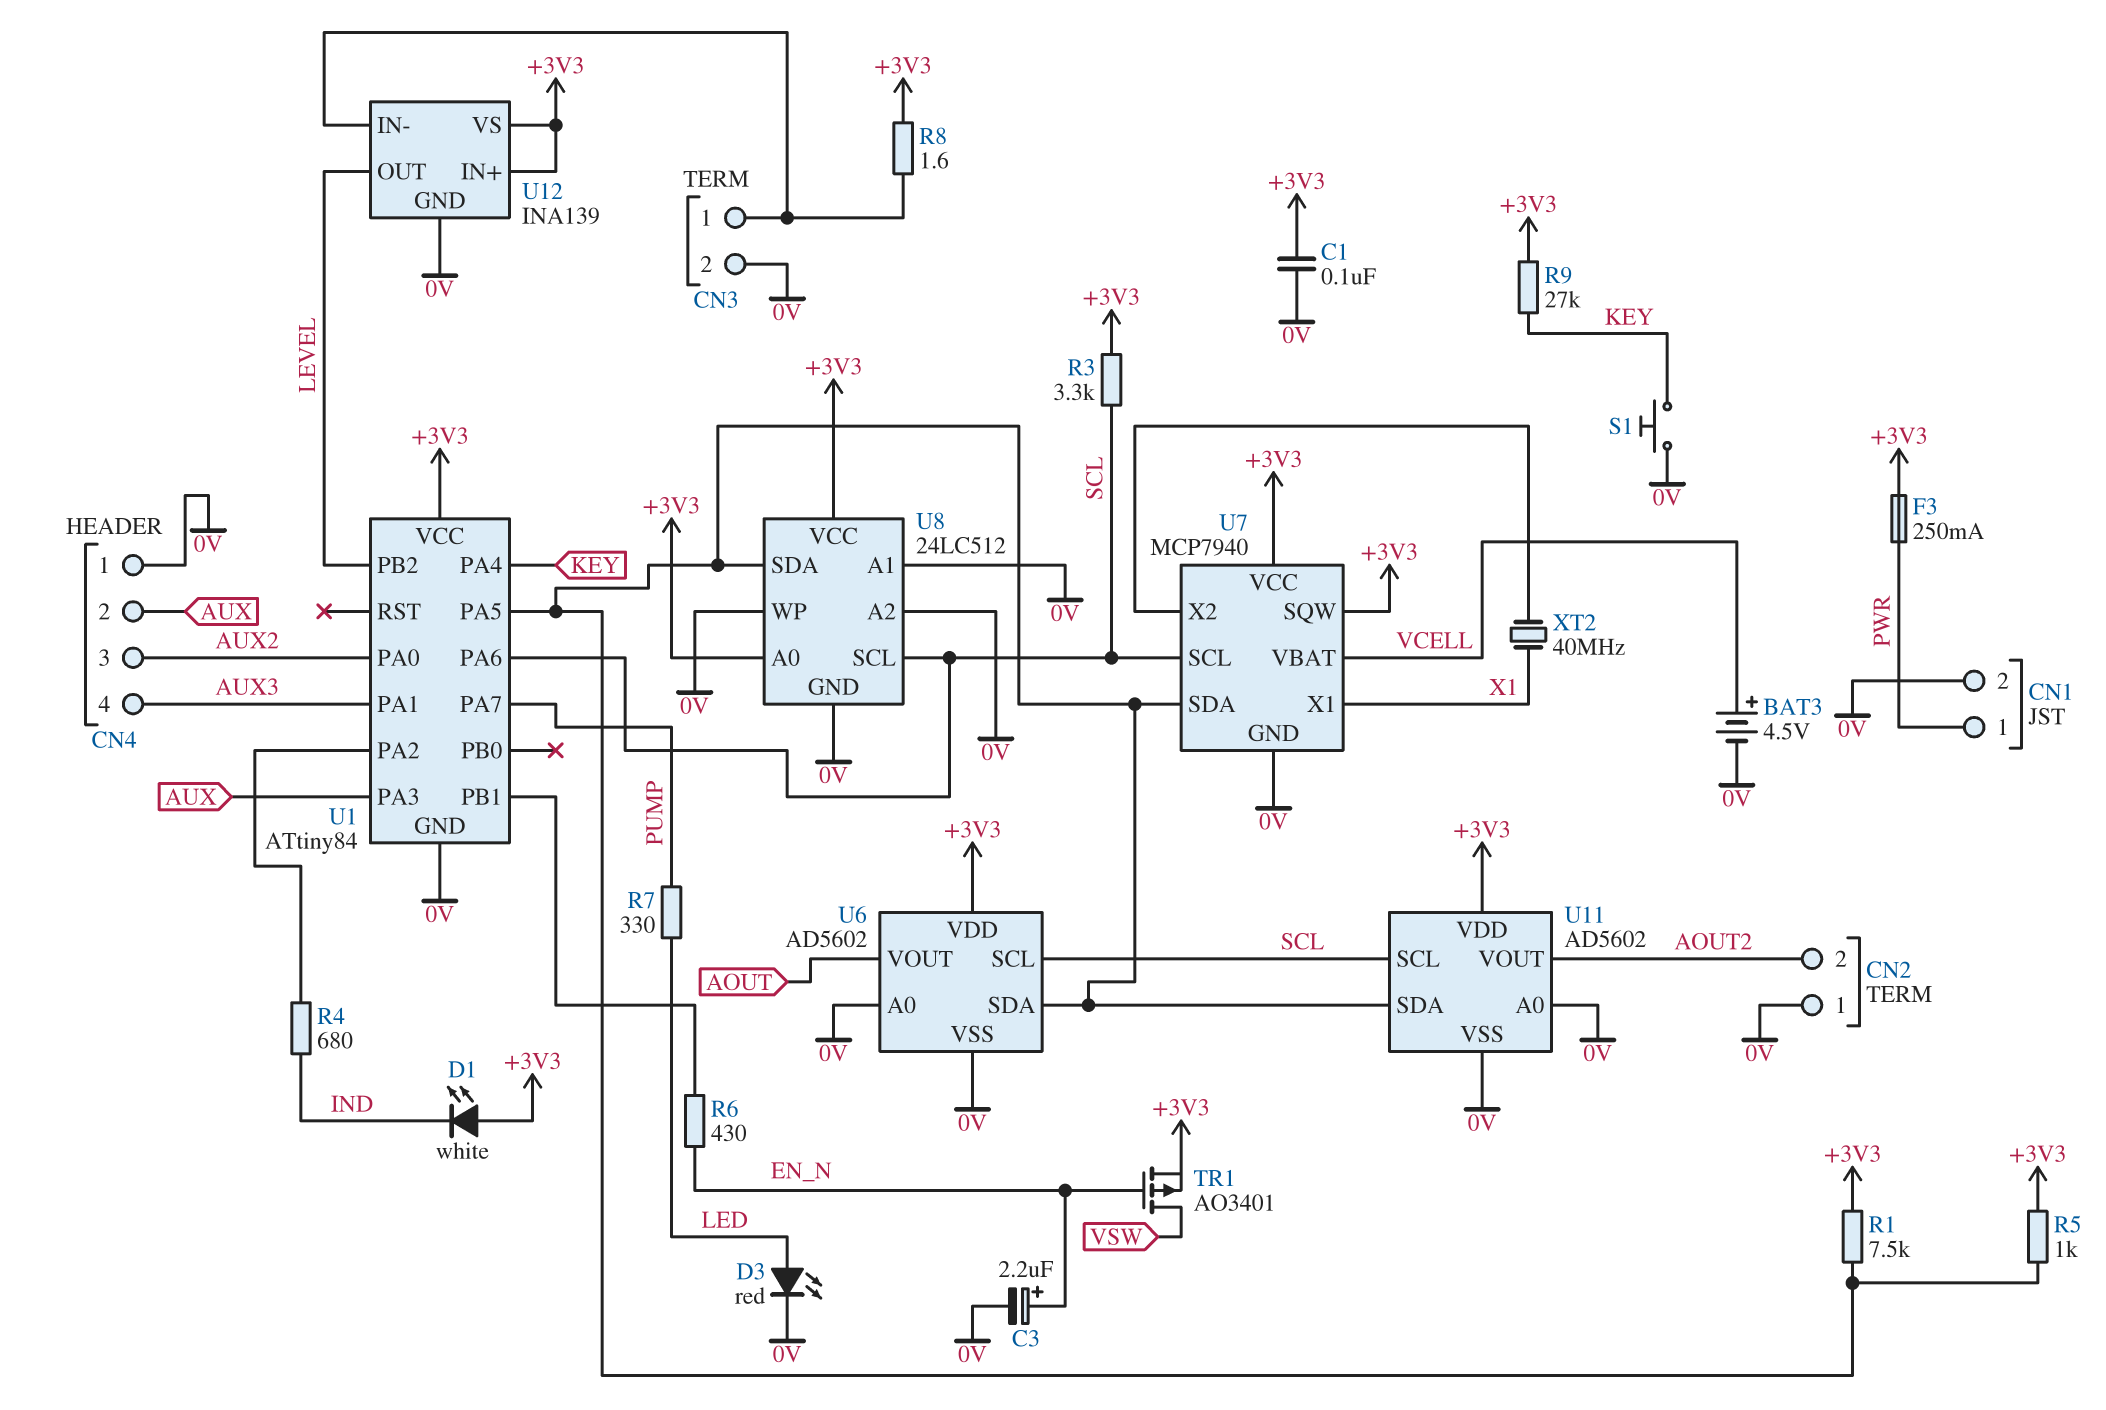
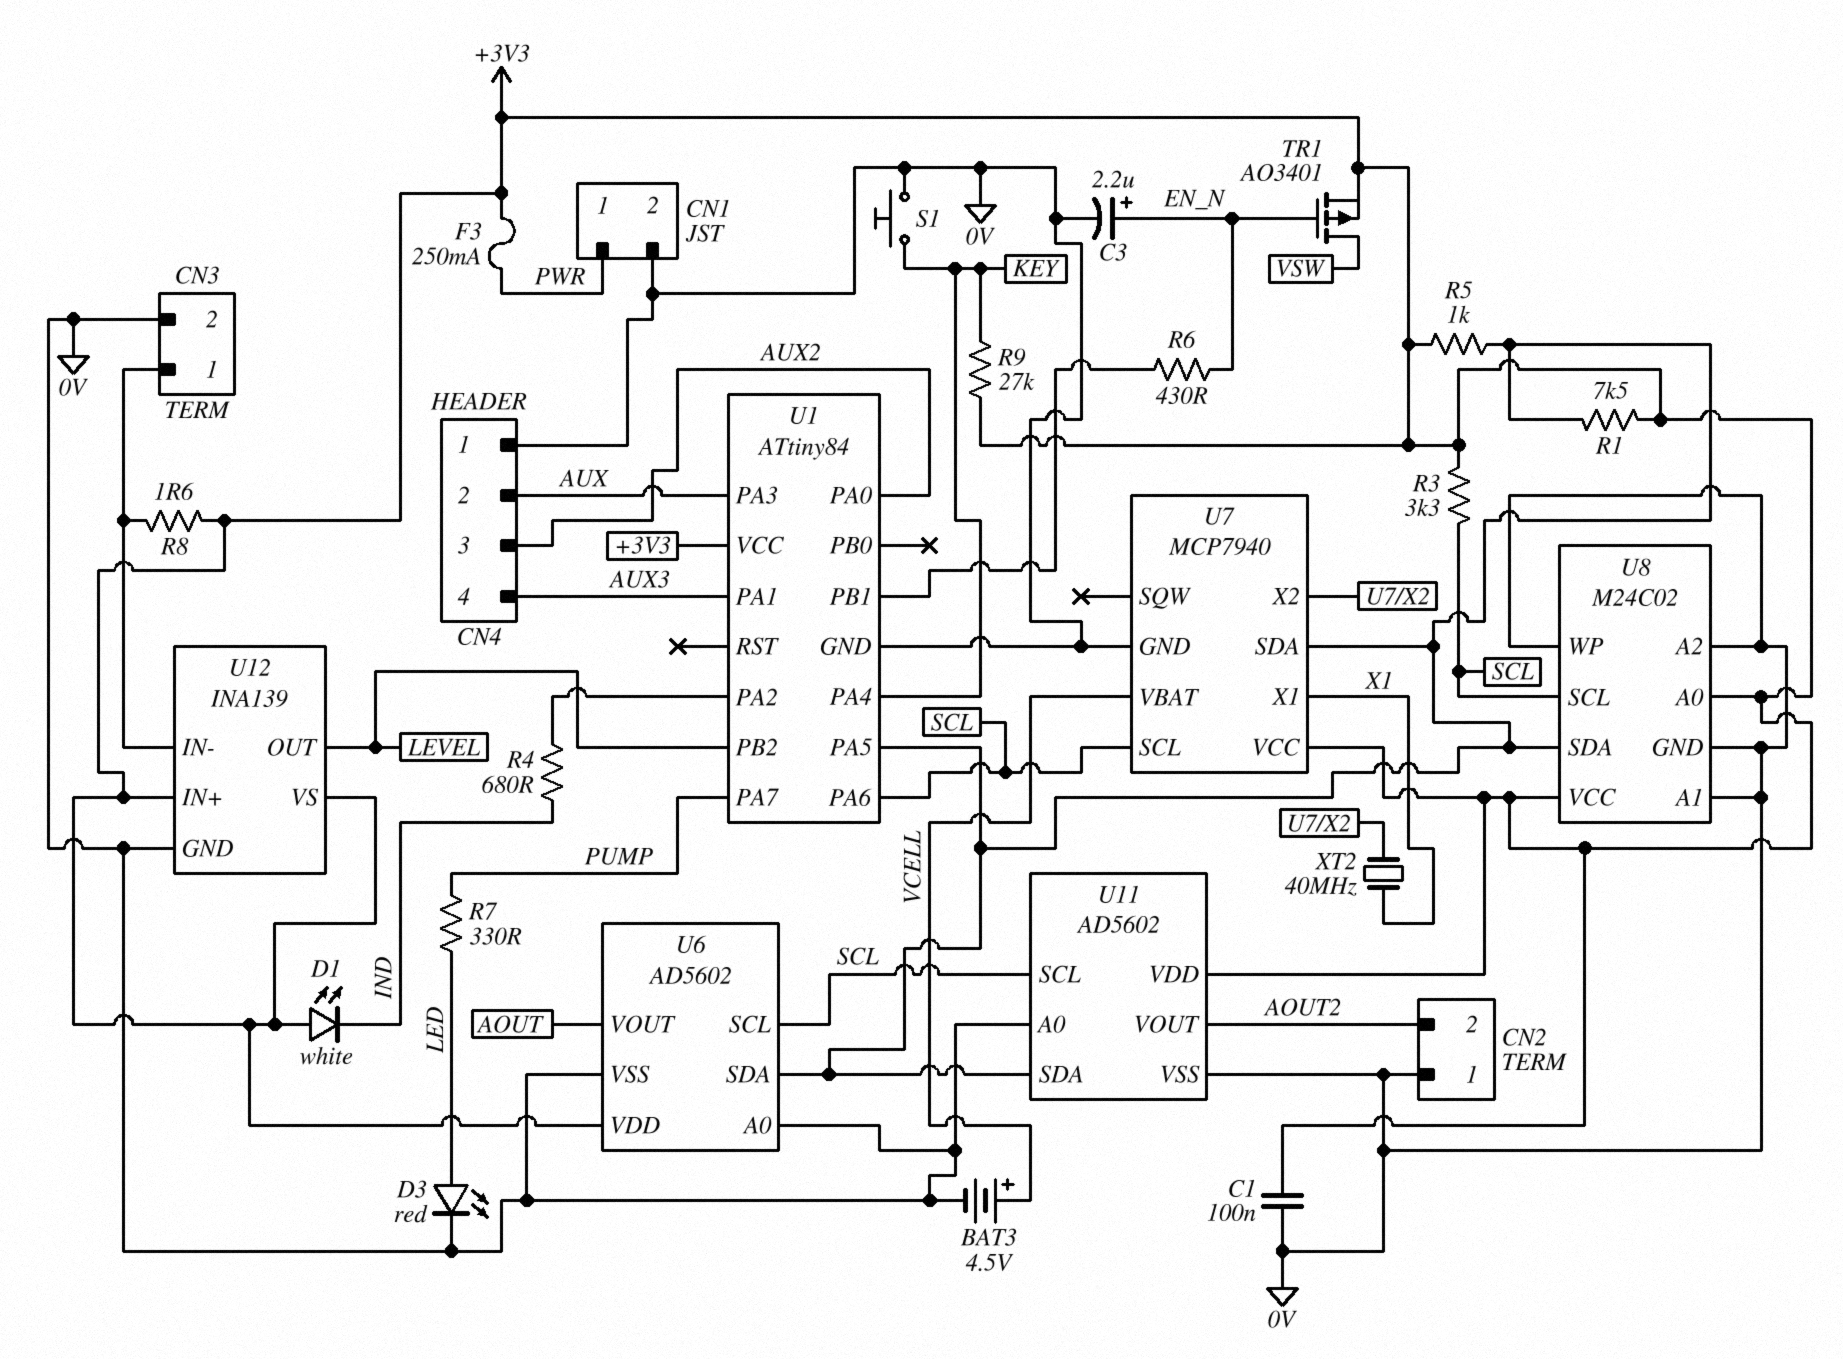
U7 pin SQW: +3V3 -> none
U8: 24LC512 -> M24C02

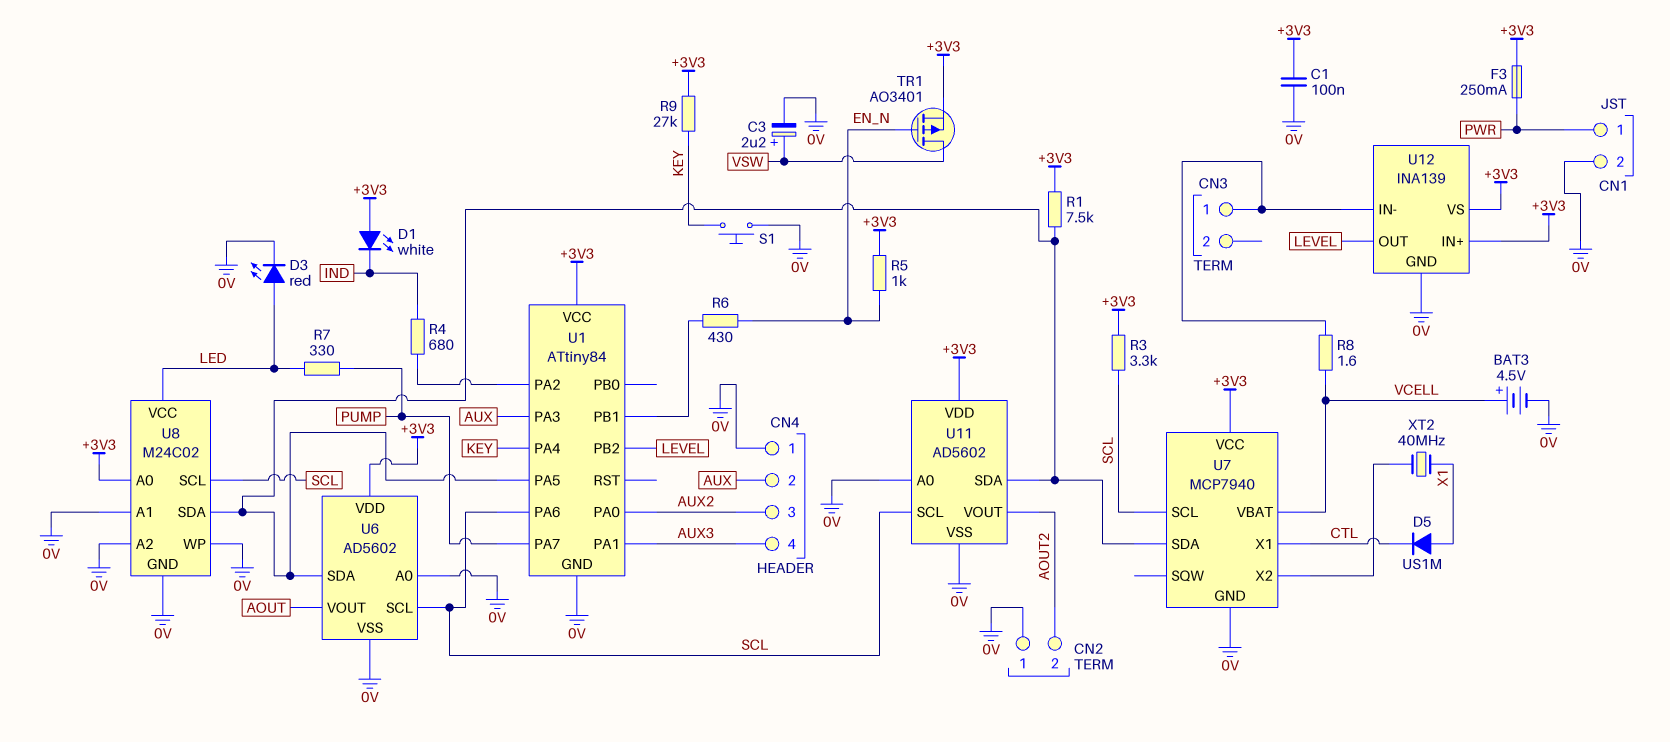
C3: 2.2uF (plus EN_N, minus 0V) -> 2.2uF (plus VSW, minus 0V)
CN3 pin 2: 0V -> none
D5: none -> diode US1M (A X1, K CTL)
R5: 1k (+3V3, U1/PA5) -> 1k (+3V3, EN_N)
R8: 1.6 (+3V3, CN3/1) -> 1.6 (CN3/1, VCELL)
U7 pin X1: X1 -> CTL
U8 pin VCC: +3V3 -> LED

